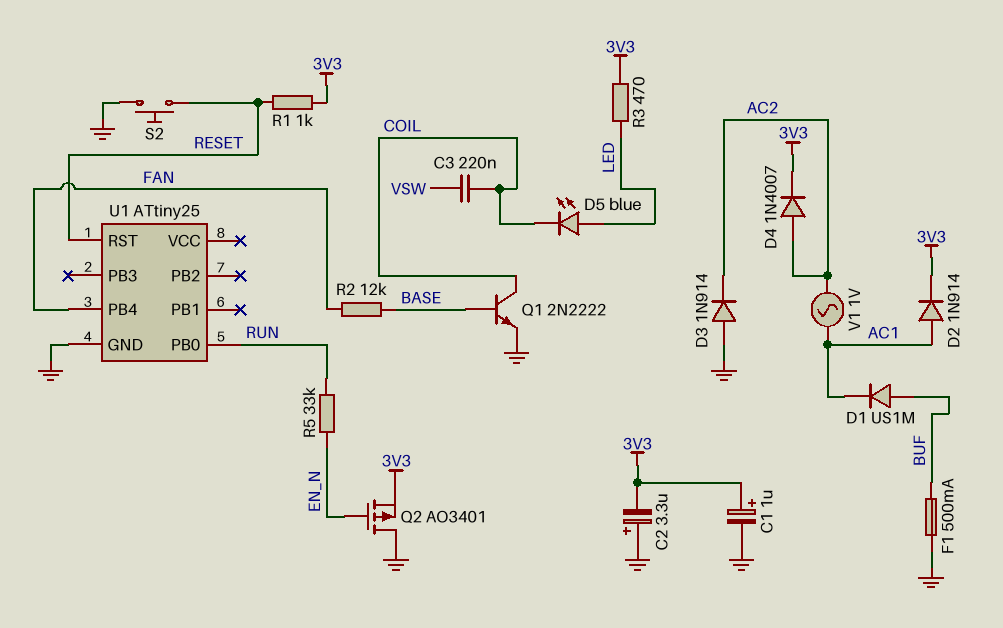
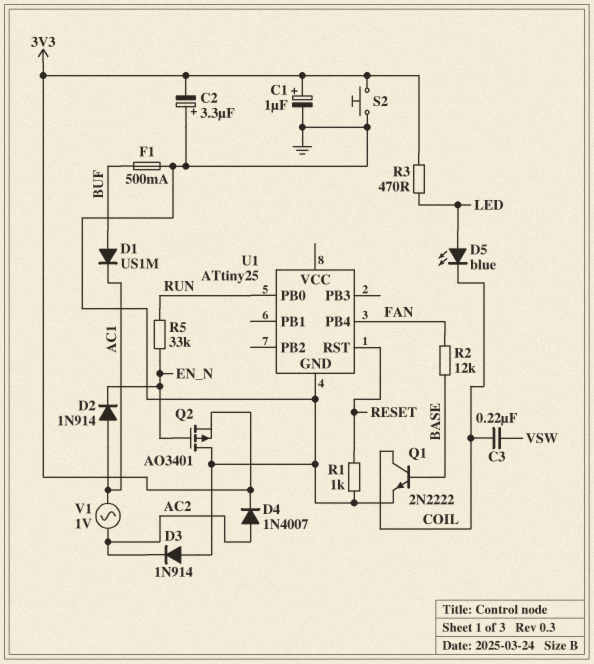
D2: diode 1N914 (A AC1, K 3V3) -> diode 1N914 (A AC1, K EN_N)
R1: 1k (3V3, RESET) -> 1k (GND, RESET)
S2: button (GND, RESET) -> button (3V3, GND)

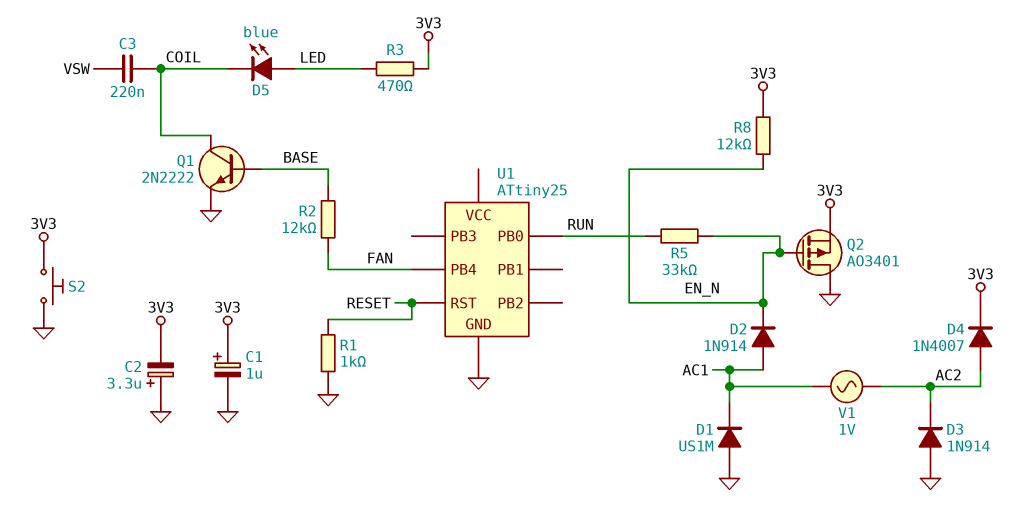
D1: diode US1M (A BUF, K AC1) -> diode US1M (A GND, K AC1)
F1: 500mA (BUF, GND) -> none
R8: none -> 12k (3V3, EN_N)

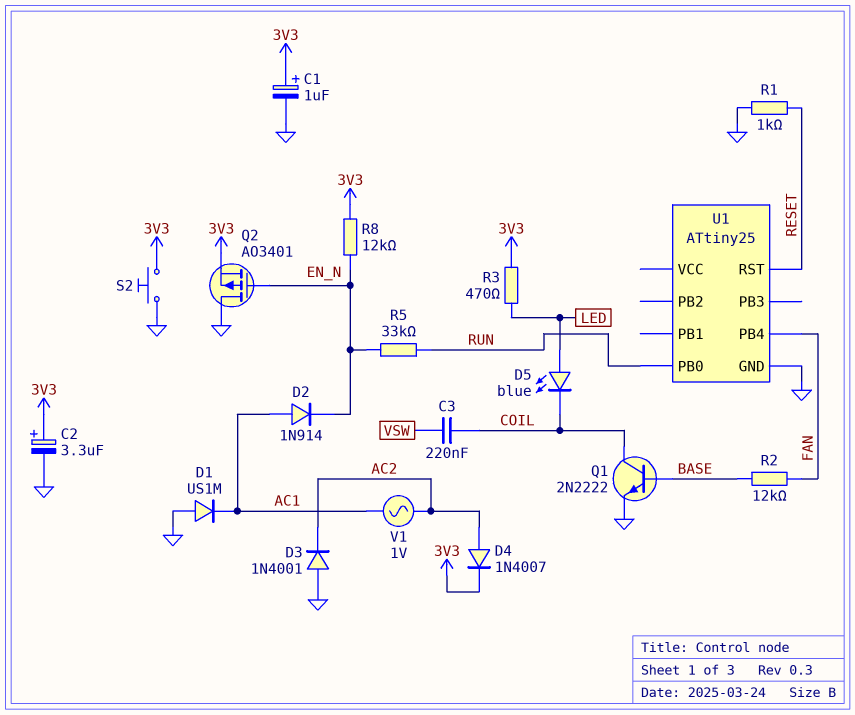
C2: 3.3uF (plus GND, minus 3V3) -> 3.3uF (plus 3V3, minus GND)
D3: diode 1N914 (A GND, K AC2) -> diode 1N4001 (A GND, K AC2)

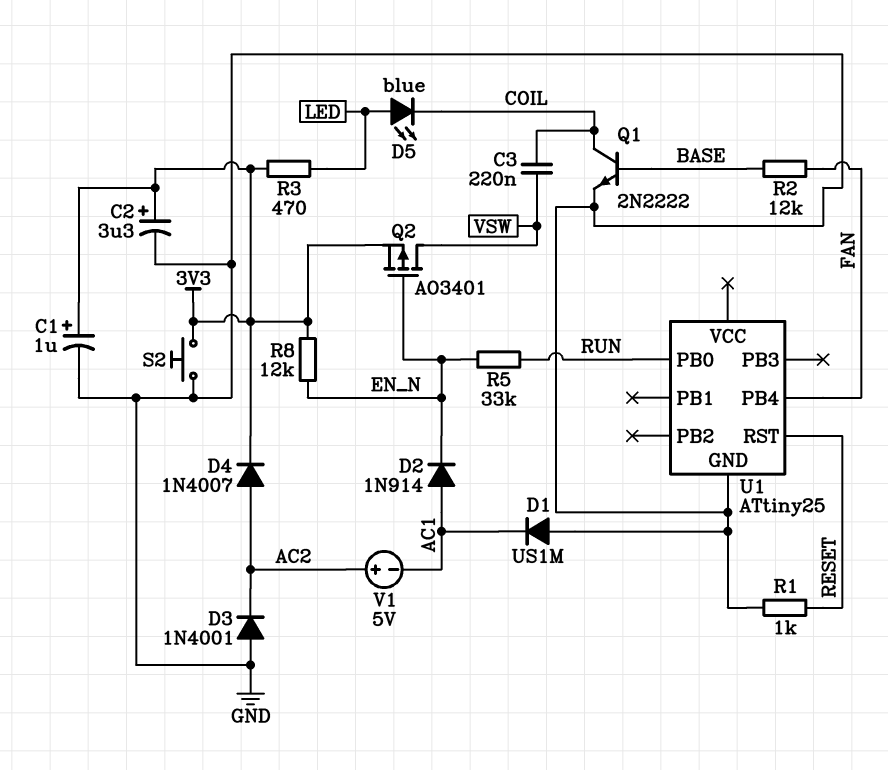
Q2: PMOS AO3401 (G EN_N, D GND, S 3V3) -> PMOS AO3401 (G EN_N, D VSW, S 3V3)
V1: AC 1V (AC1, AC2) -> 5V (plus AC2, minus AC1)

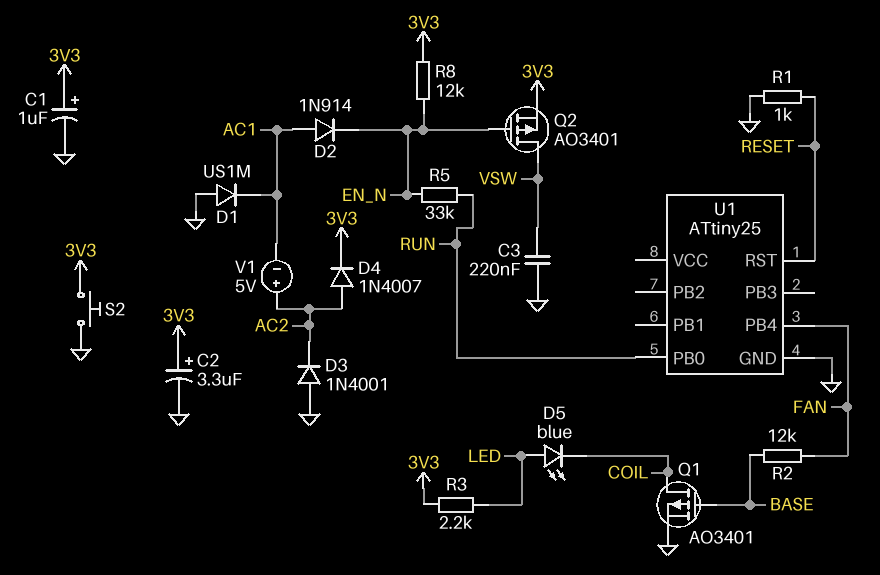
C3: 220nF (COIL, VSW) -> 220nF (GND, VSW)
Q1: NPN 2N2222 (B BASE, C COIL, E GND) -> PMOS AO3401 (G BASE, D COIL, S GND)
R3: 470 (3V3, LED) -> 2.2k (3V3, LED)

